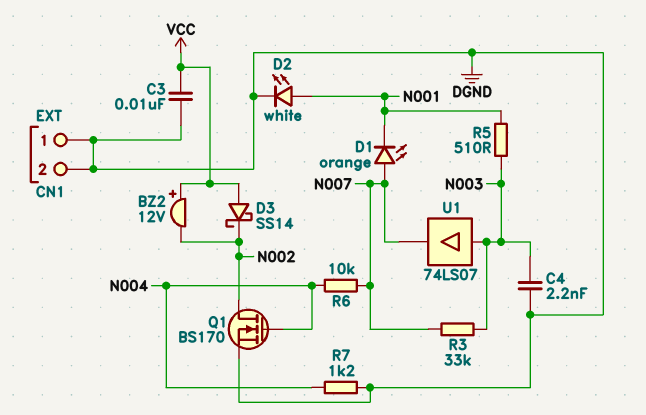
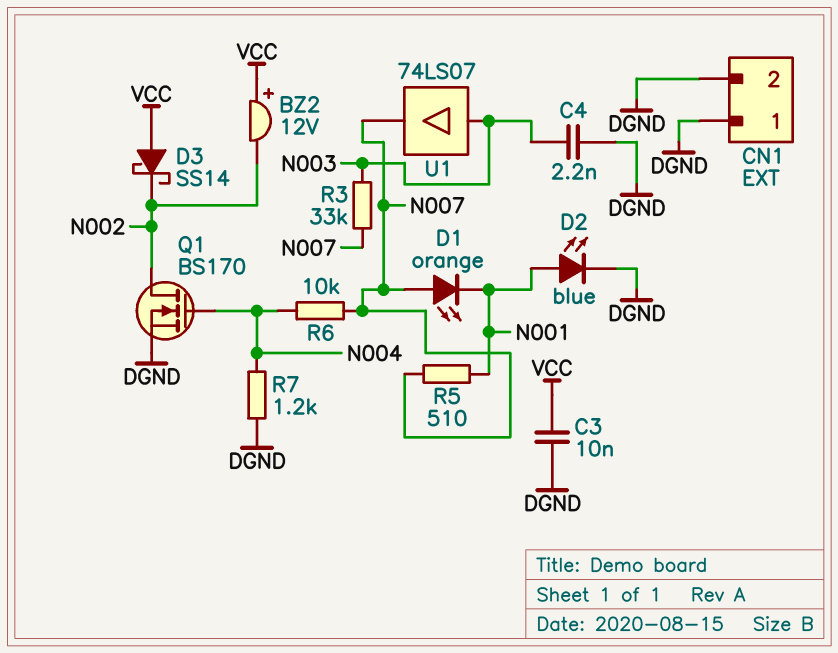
D2: LED white (A N001, K DGND) -> LED blue (A N001, K DGND)
R5: 510 (N001, N003) -> 510 (N001, N007)

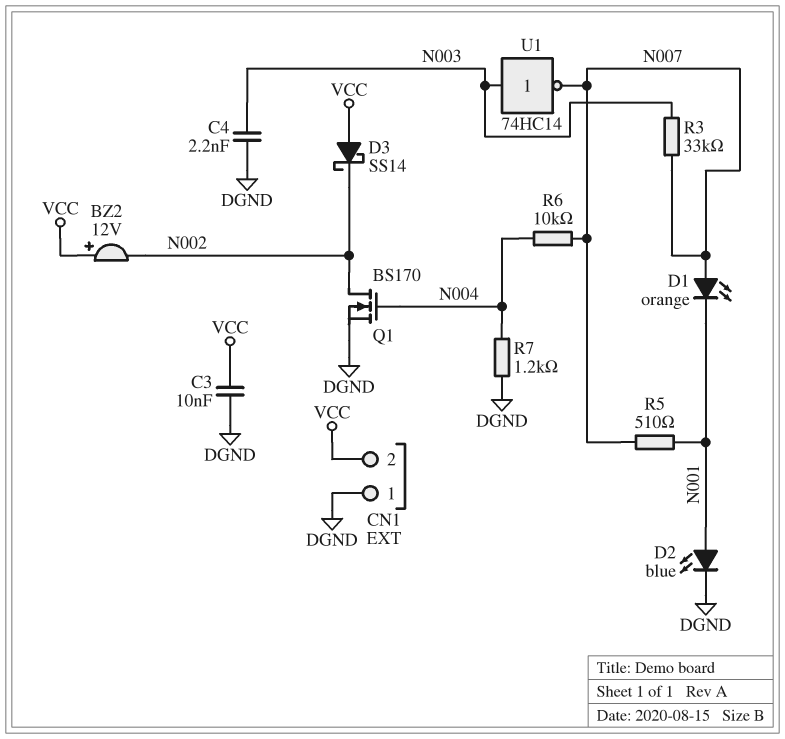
CN1 pin 2: DGND -> VCC
U1: buffer 74LS07 (in N003, out N007) -> NOT 74HC14 (in N003, out N007)

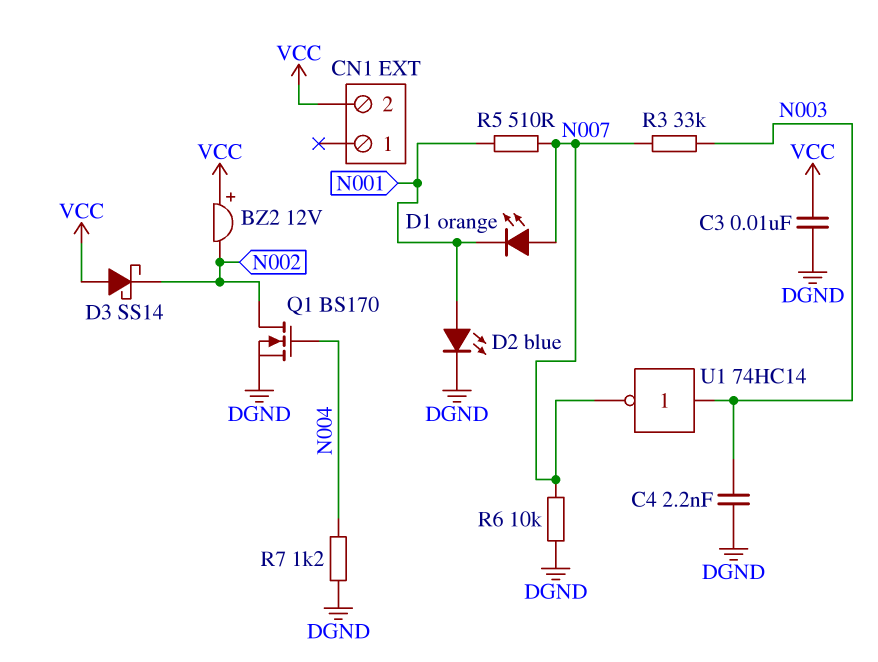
CN1 pin 1: DGND -> none
R6: 10k (N004, N007) -> 10k (DGND, N007)

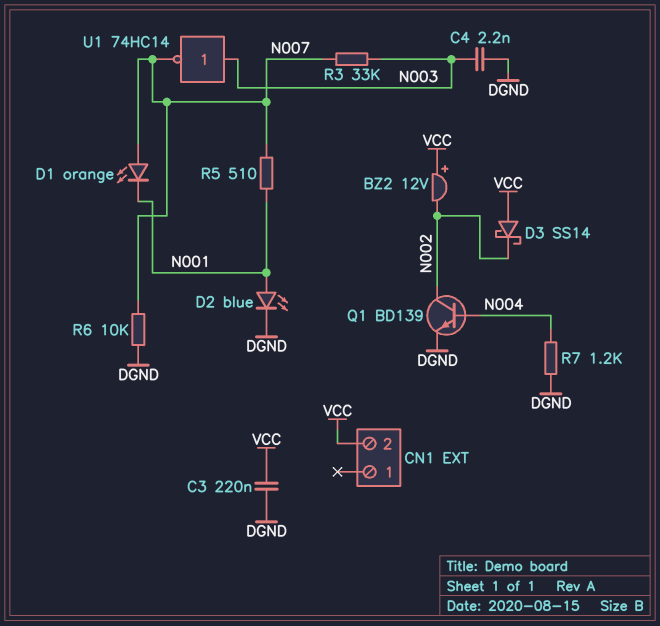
C3: 10nF (DGND, VCC) -> 220nF (DGND, VCC)
Q1: NMOS BS170 (G N004, D N002, S DGND) -> NPN BD139 (B N004, C N002, E DGND)

